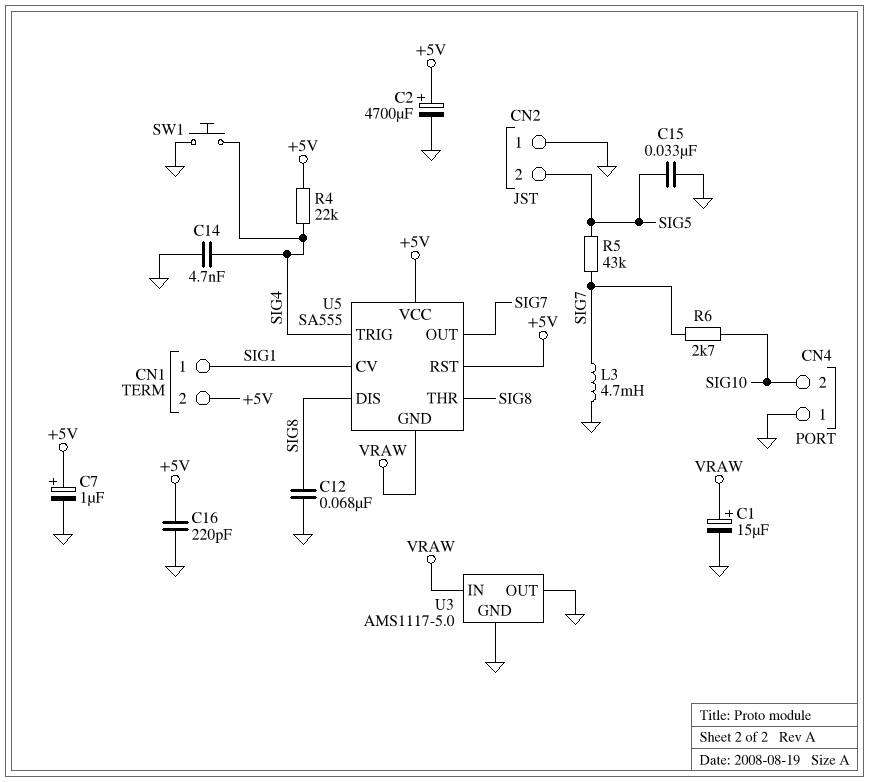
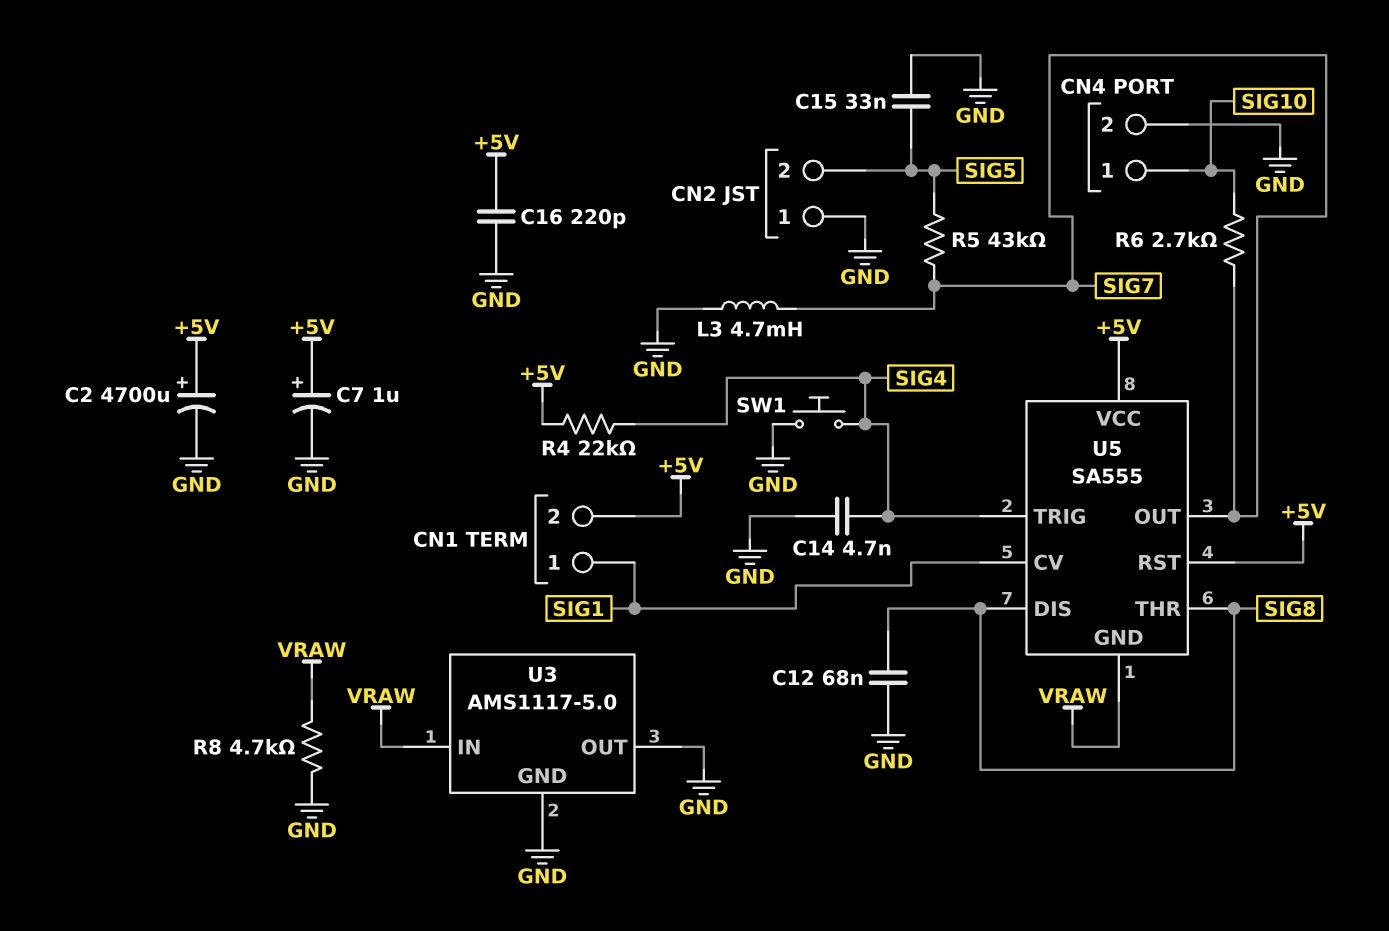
C1: 15uF (plus VRAW, minus GND) -> none
CN4 pin 1: GND -> SIG10
CN4 pin 2: SIG10 -> GND
R8: none -> 4.7k (GND, VRAW)

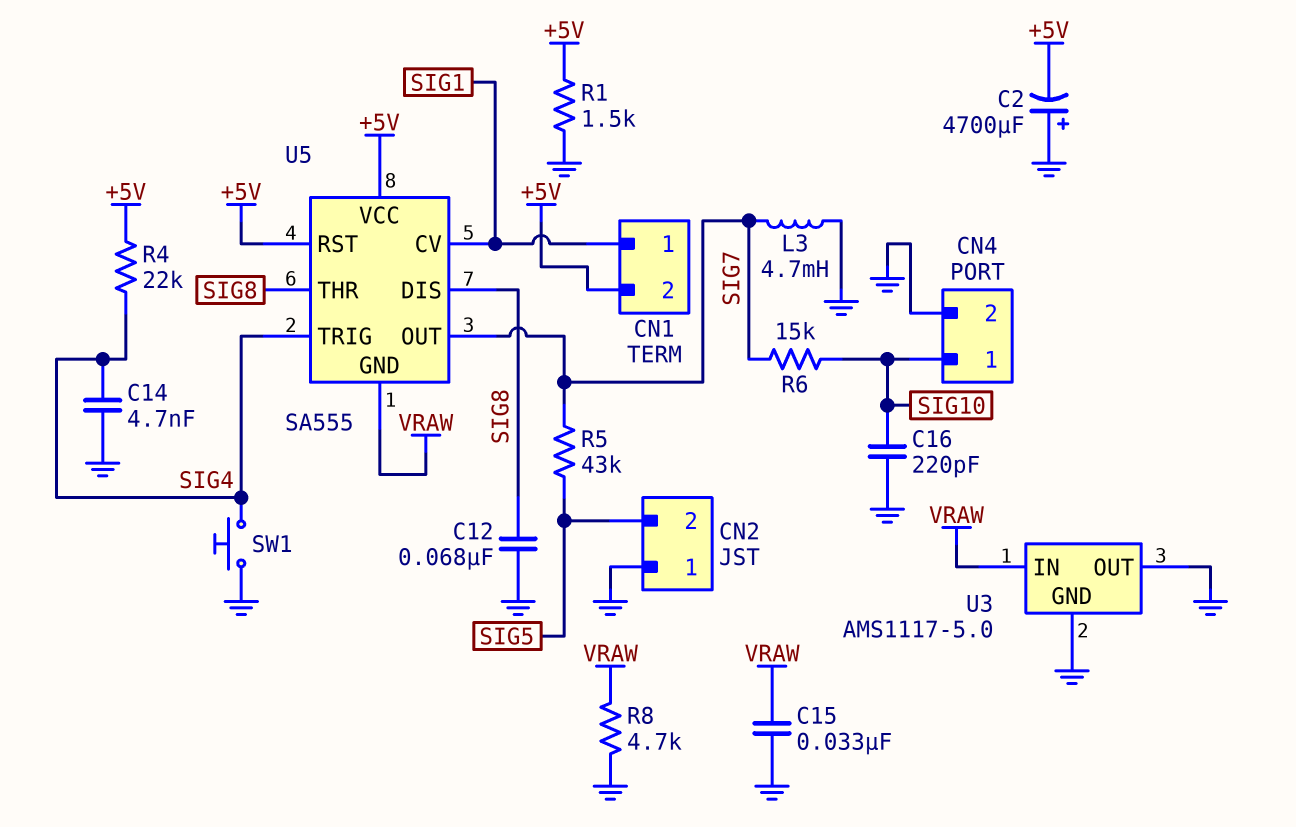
C2: 4700uF (plus +5V, minus GND) -> 4700uF (plus GND, minus +5V)
C7: 1uF (plus +5V, minus GND) -> none
C15: 33nF (GND, SIG5) -> 33nF (GND, VRAW)
C16: 220pF (+5V, GND) -> 220pF (GND, SIG10)
R1: none -> 1.5k (+5V, GND)
R6: 2.7k (SIG7, SIG10) -> 15k (SIG7, SIG10)

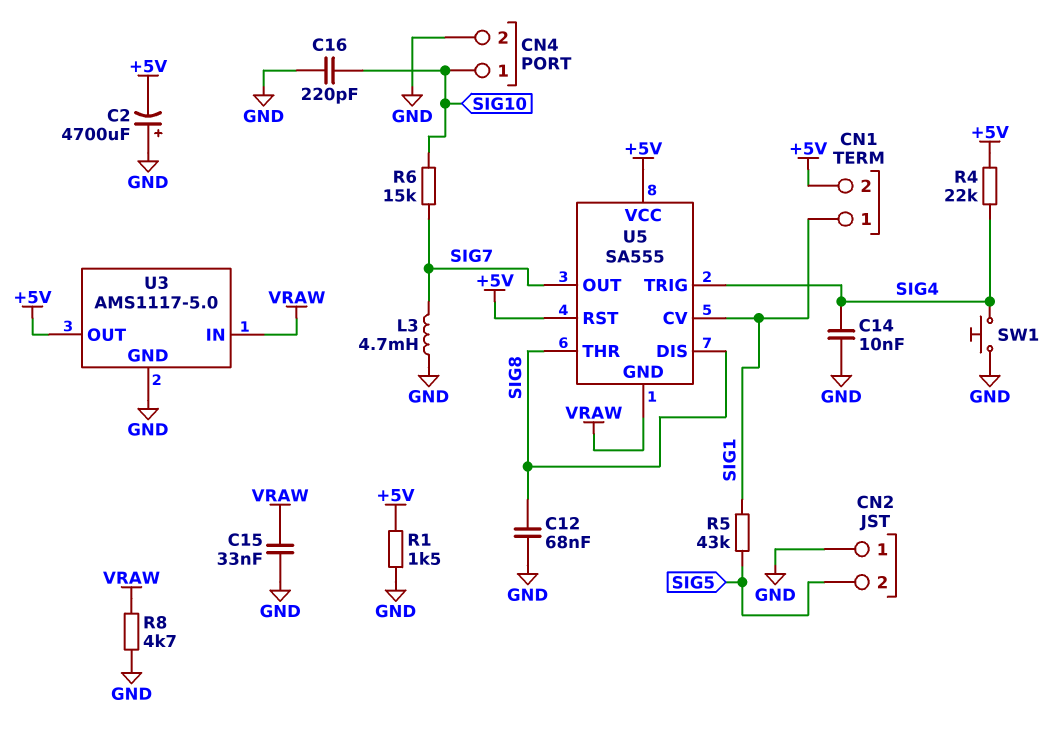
C14: 4.7nF (GND, SIG4) -> 10nF (GND, SIG4)
R5: 43k (SIG5, SIG7) -> 43k (SIG1, SIG5)
U3 pin OUT: GND -> +5V

